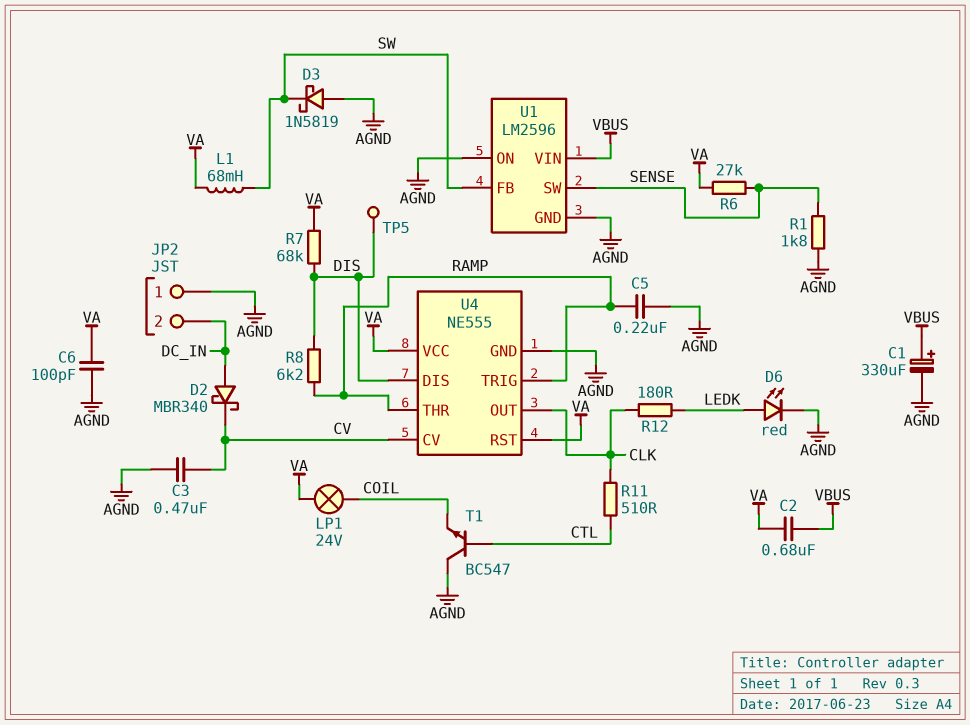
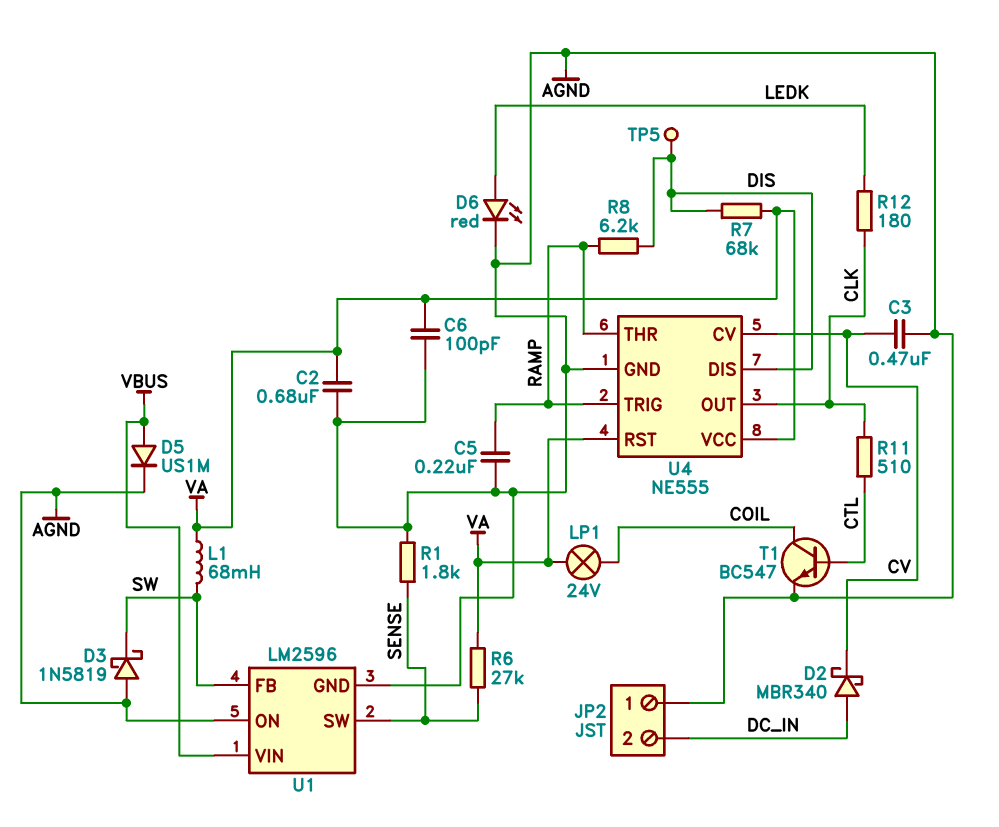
C1: 330uF (plus VBUS, minus AGND) -> none
C2: 680nF (VA, VBUS) -> 680nF (AGND, VA)
D5: none -> diode US1M (A VBUS, K AGND)
T1: NPN BC547 (B CTL, C AGND, E COIL) -> NPN BC547 (B CTL, C COIL, E AGND)

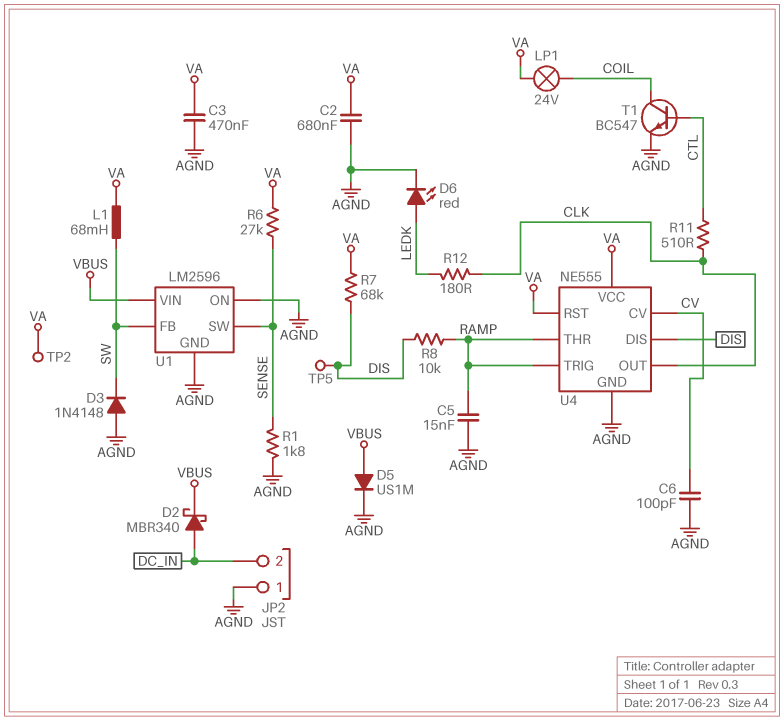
C3: 470nF (AGND, CV) -> 470nF (AGND, VA)
C5: 220nF (AGND, RAMP) -> 15nF (AGND, RAMP)
C6: 100pF (AGND, VA) -> 100pF (AGND, CV)
D2: schottky MBR340 (A DC_IN, K CV) -> schottky MBR340 (A DC_IN, K VBUS)
D3: schottky 1N5819 (A AGND, K SW) -> diode 1N4148 (A AGND, K SW)
R8: 6.2k (DIS, RAMP) -> 10k (DIS, RAMP)
TP2: none -> test point (VA)

